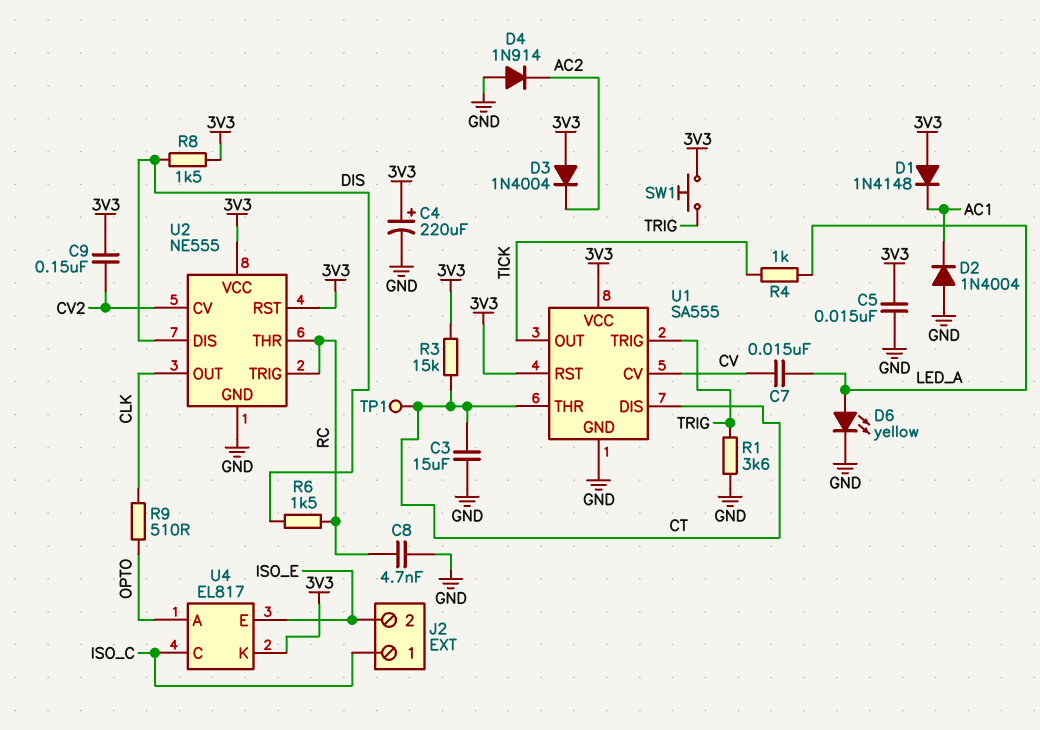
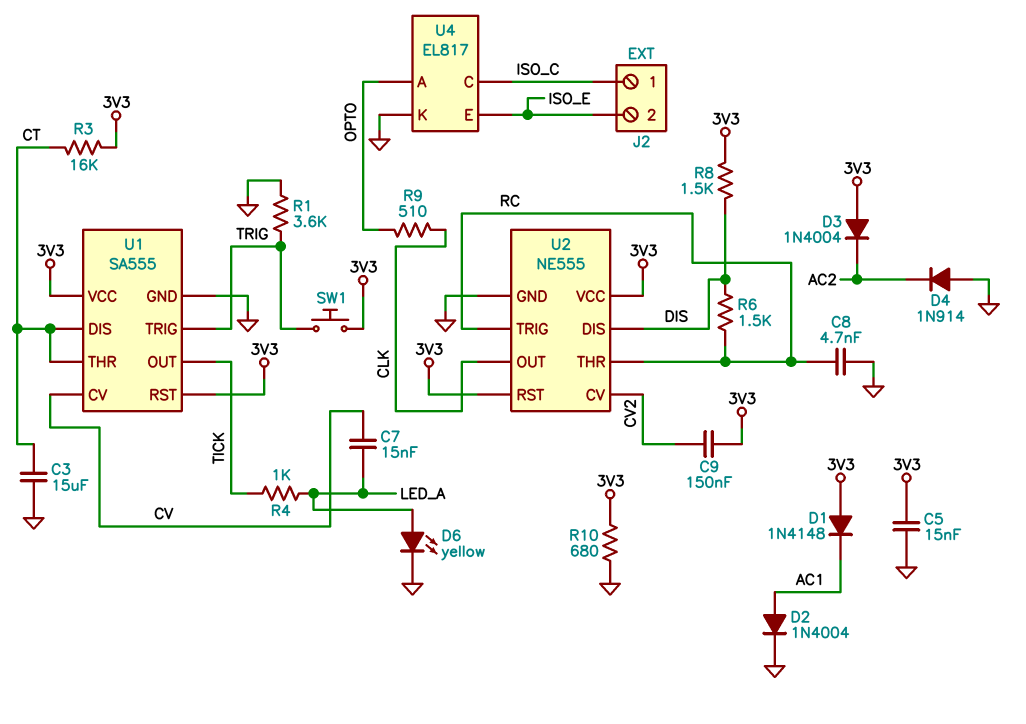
C4: 220uF (plus 3V3, minus GND) -> none
D2: diode 1N4004 (A GND, K AC1) -> diode 1N4004 (A AC1, K GND)
R3: 15k (3V3, CT) -> 16k (3V3, CT)
R10: none -> 680 (3V3, GND)
TP1: test point (CT) -> none
U4 pin K: 3V3 -> GND

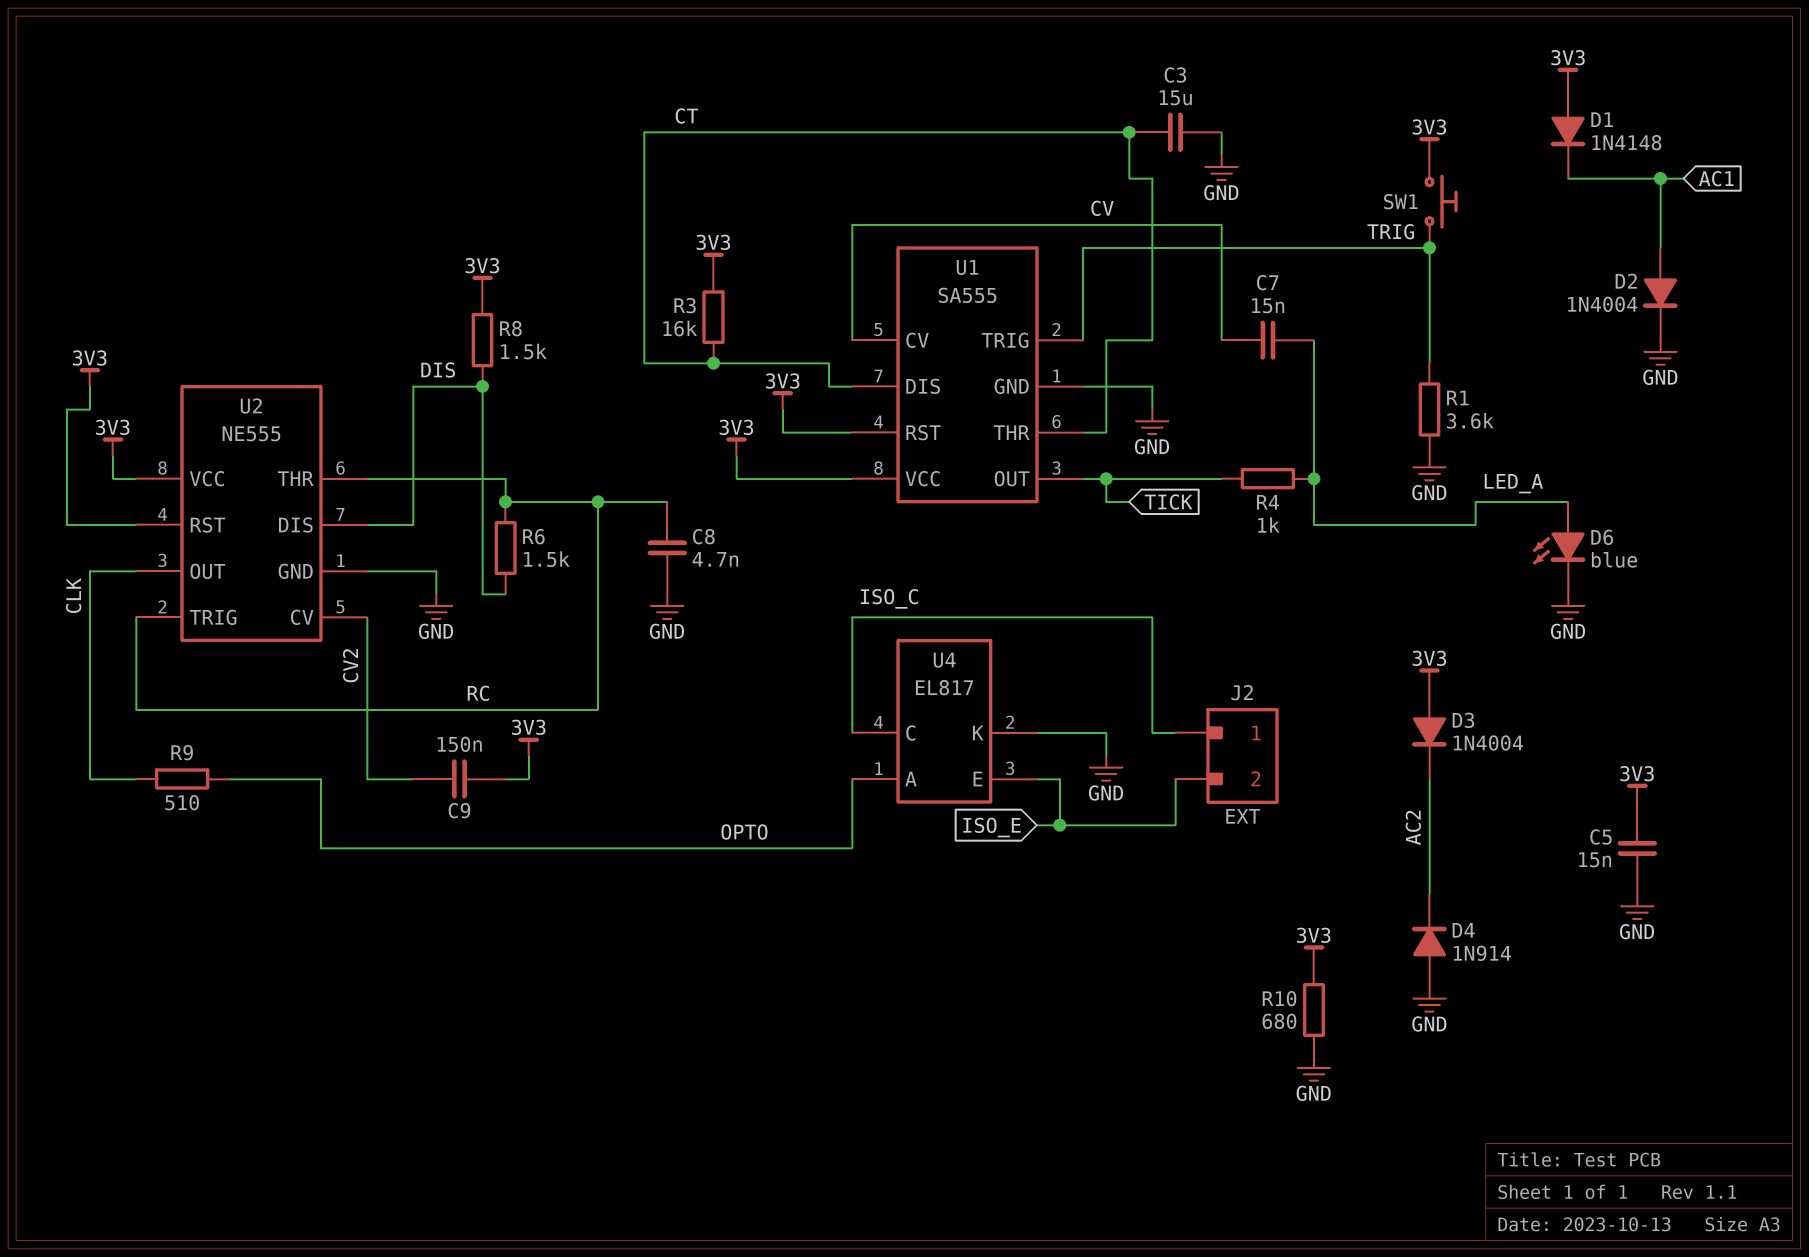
D6: LED yellow (A LED_A, K GND) -> LED blue (A LED_A, K GND)

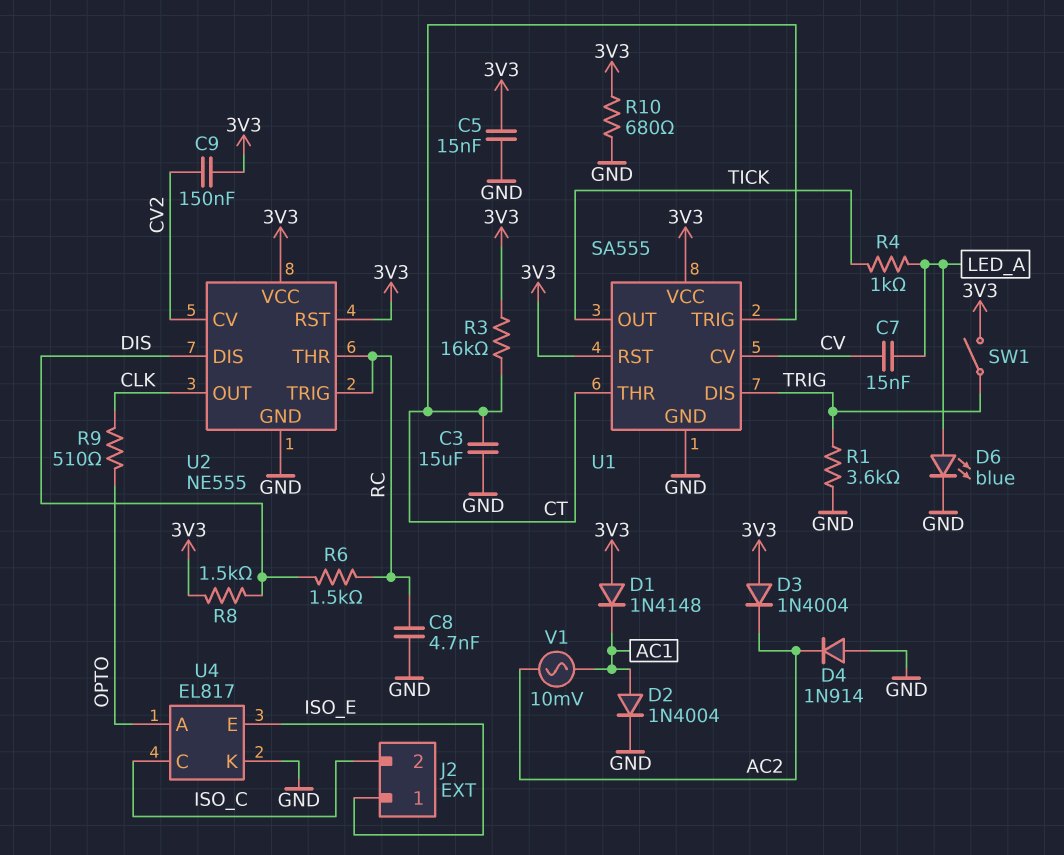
J2 pin 1: ISO_C -> ISO_E
J2 pin 2: ISO_E -> ISO_C
SW1: button (3V3, TRIG) -> switch (3V3, TRIG)
U1 pin DIS: CT -> TRIG
U1 pin TRIG: TRIG -> CT
V1: none -> AC 10mV (AC1, AC2)

